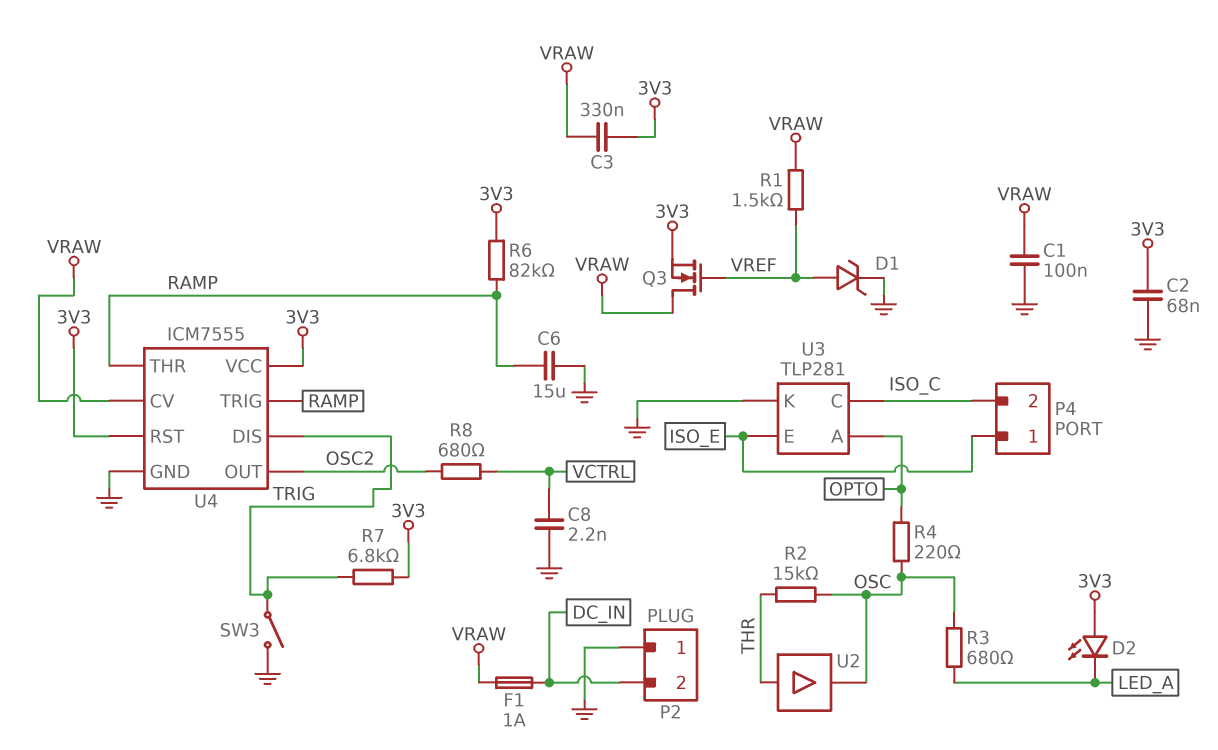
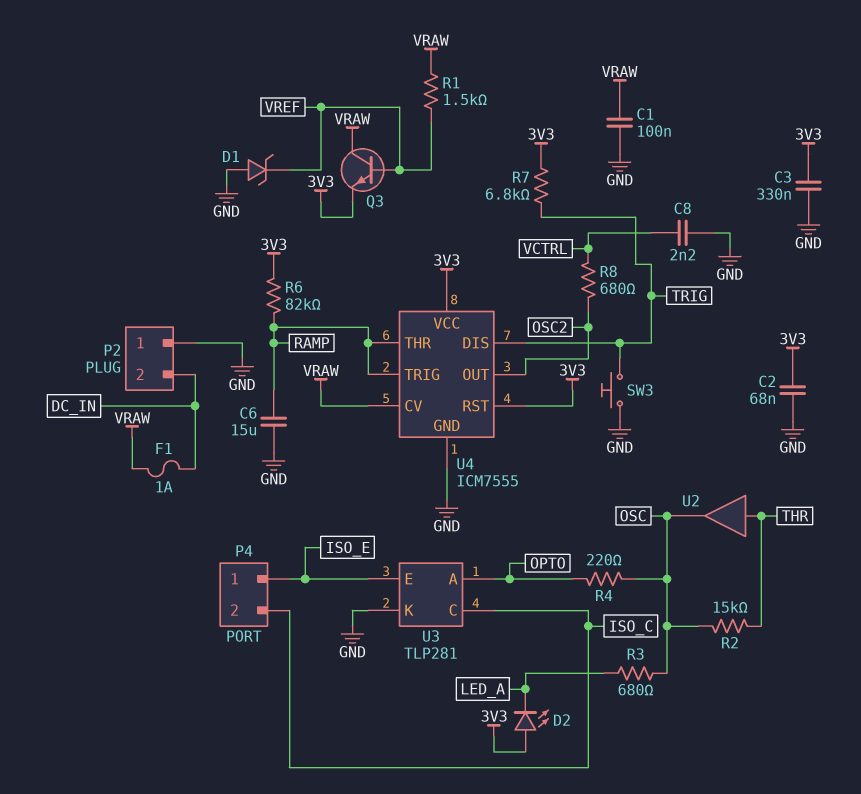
C3: 330nF (3V3, VRAW) -> 330nF (3V3, GND)
D1: zener (A VREF, K GND) -> zener (A GND, K VREF)
Q3: NMOS (G VREF, D VRAW, S 3V3) -> NPN (B VREF, C VRAW, E 3V3)
SW3: switch (GND, TRIG) -> button (GND, TRIG)

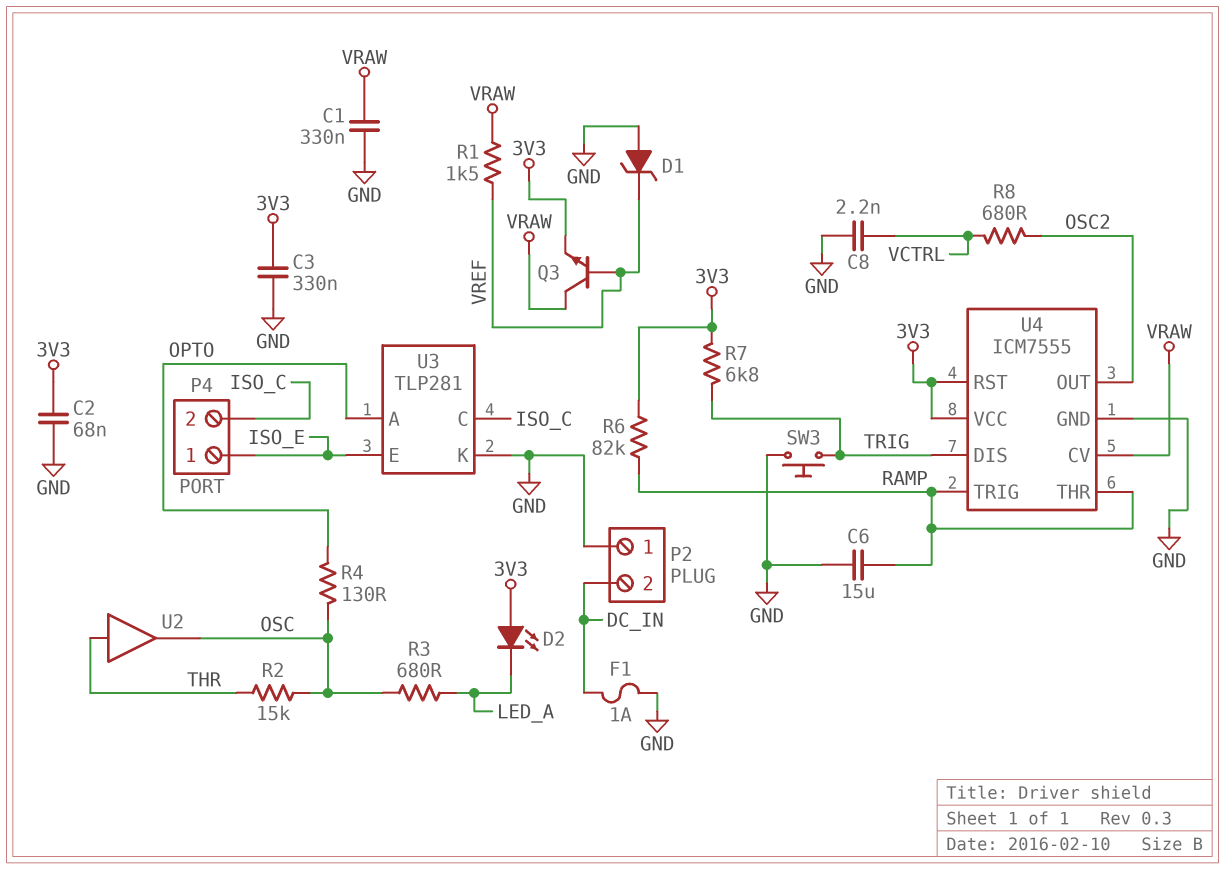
C1: 100nF (GND, VRAW) -> 330nF (GND, VRAW)
F1: 1A (DC_IN, VRAW) -> 1A (DC_IN, GND)
R4: 220 (OPTO, OSC) -> 130 (OPTO, OSC)

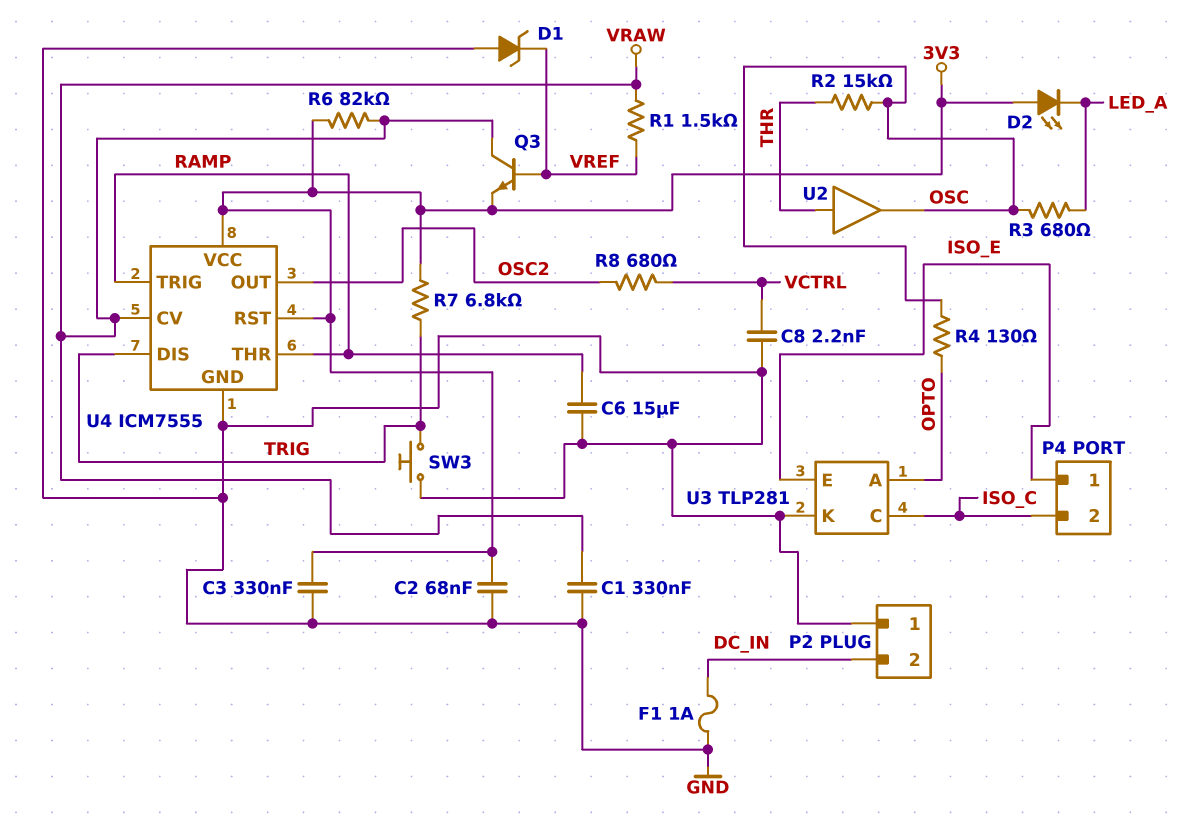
R6: 82k (3V3, RAMP) -> 82k (3V3, VRAW)

